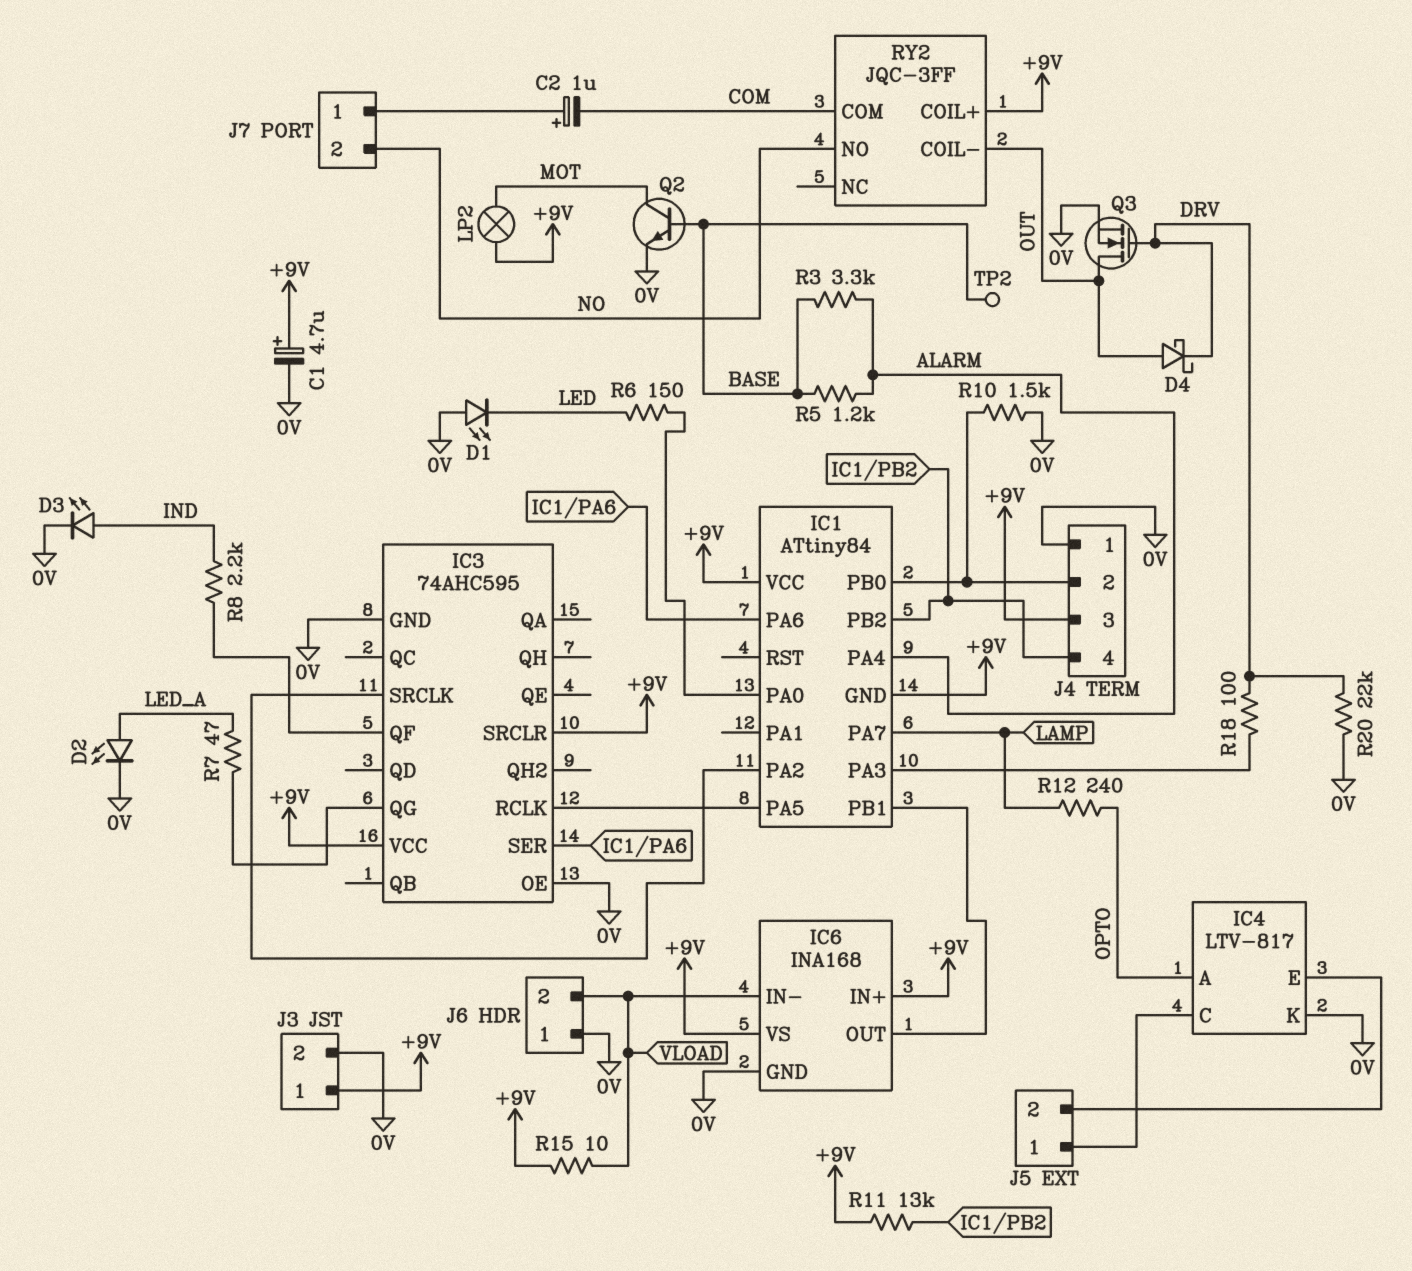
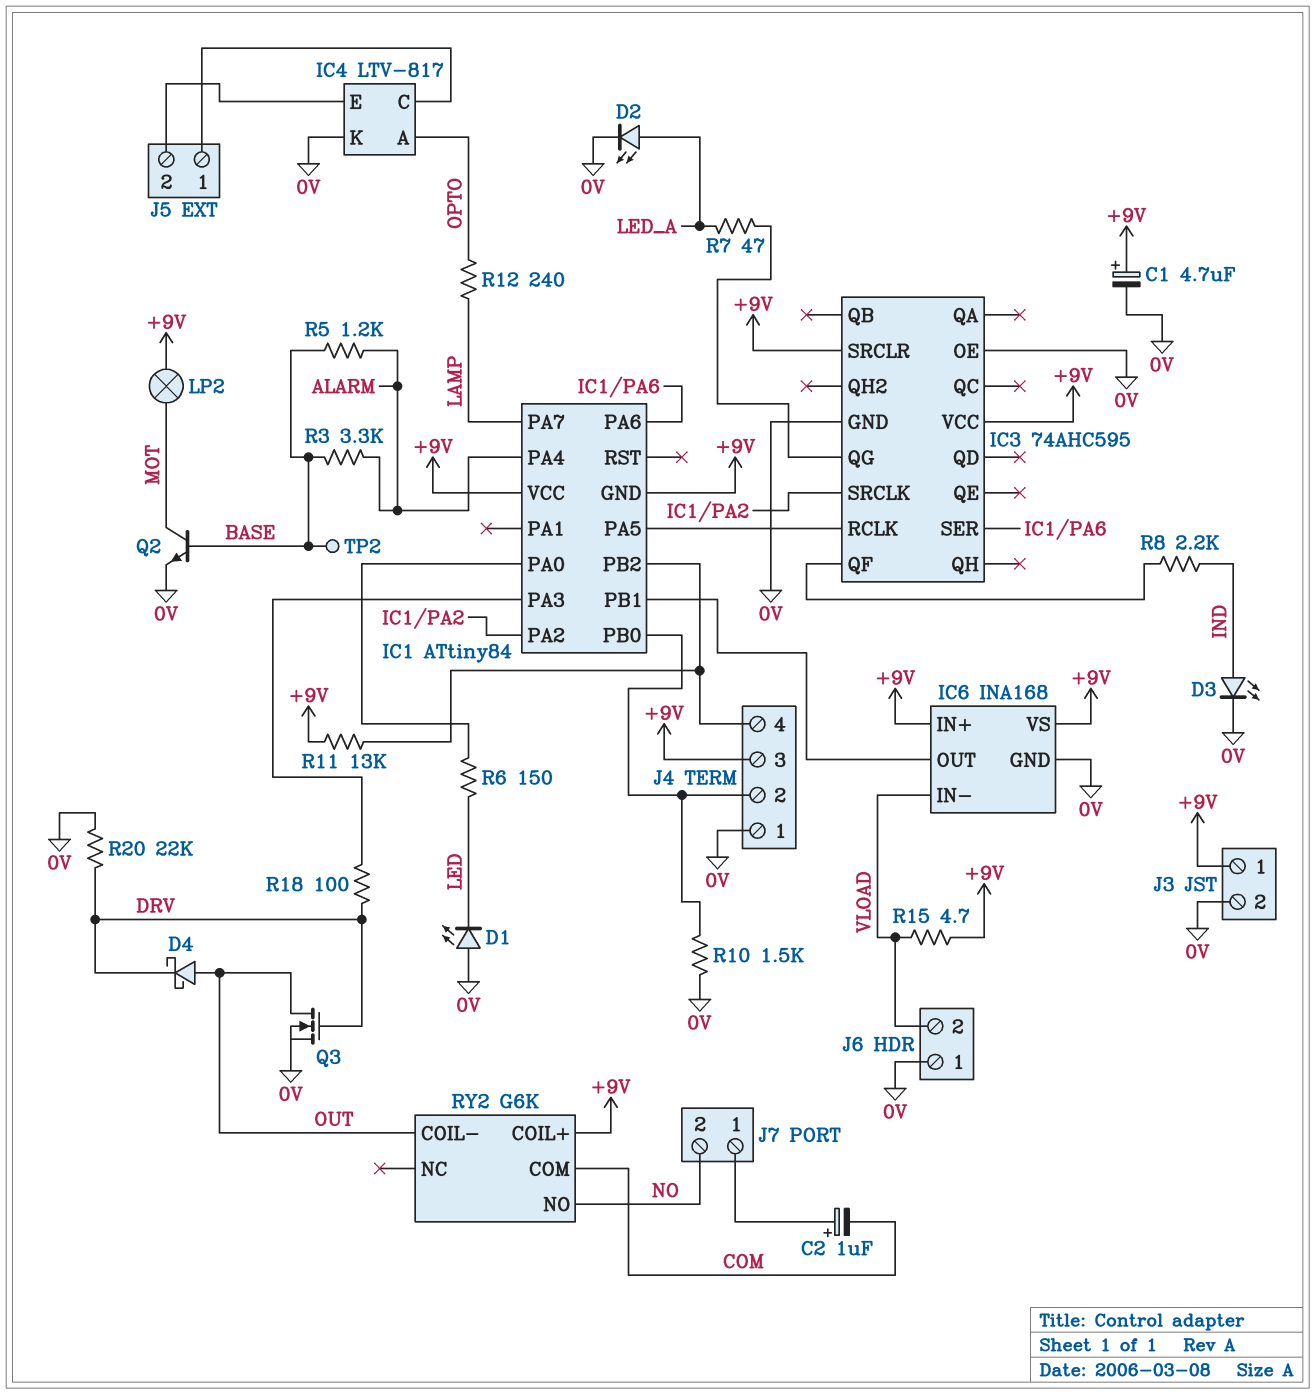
R15: 10 (+9V, VLOAD) -> 4.7 (+9V, VLOAD)
RY2: JQC-3FF -> G6K

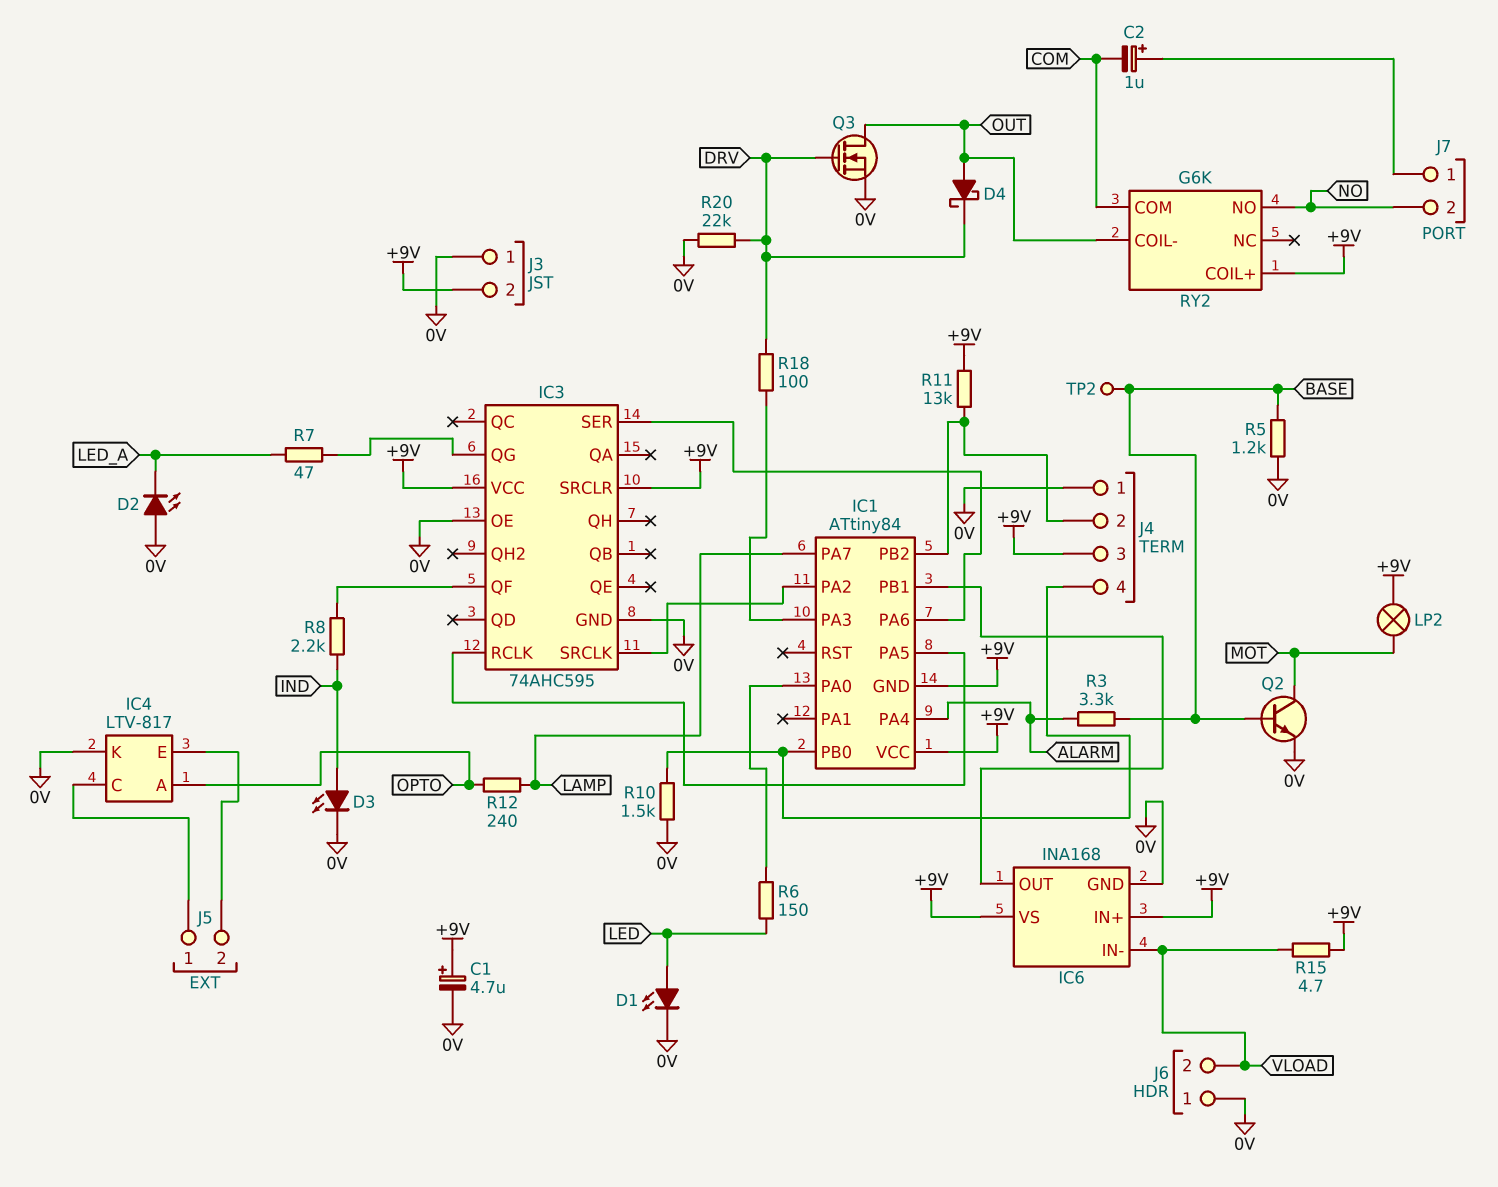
D1: LED (A 0V, K LED) -> LED (A LED, K 0V)
D2: LED (A LED_A, K 0V) -> LED (A 0V, K LED_A)
J3 pin 1: +9V -> 0V
J3 pin 2: 0V -> +9V
J4 pin 2: IC1/PB0 -> IC1/PB2
J4 pin 4: IC1/PB2 -> IC1/PB0
R5: 1.2k (ALARM, BASE) -> 1.2k (0V, BASE)

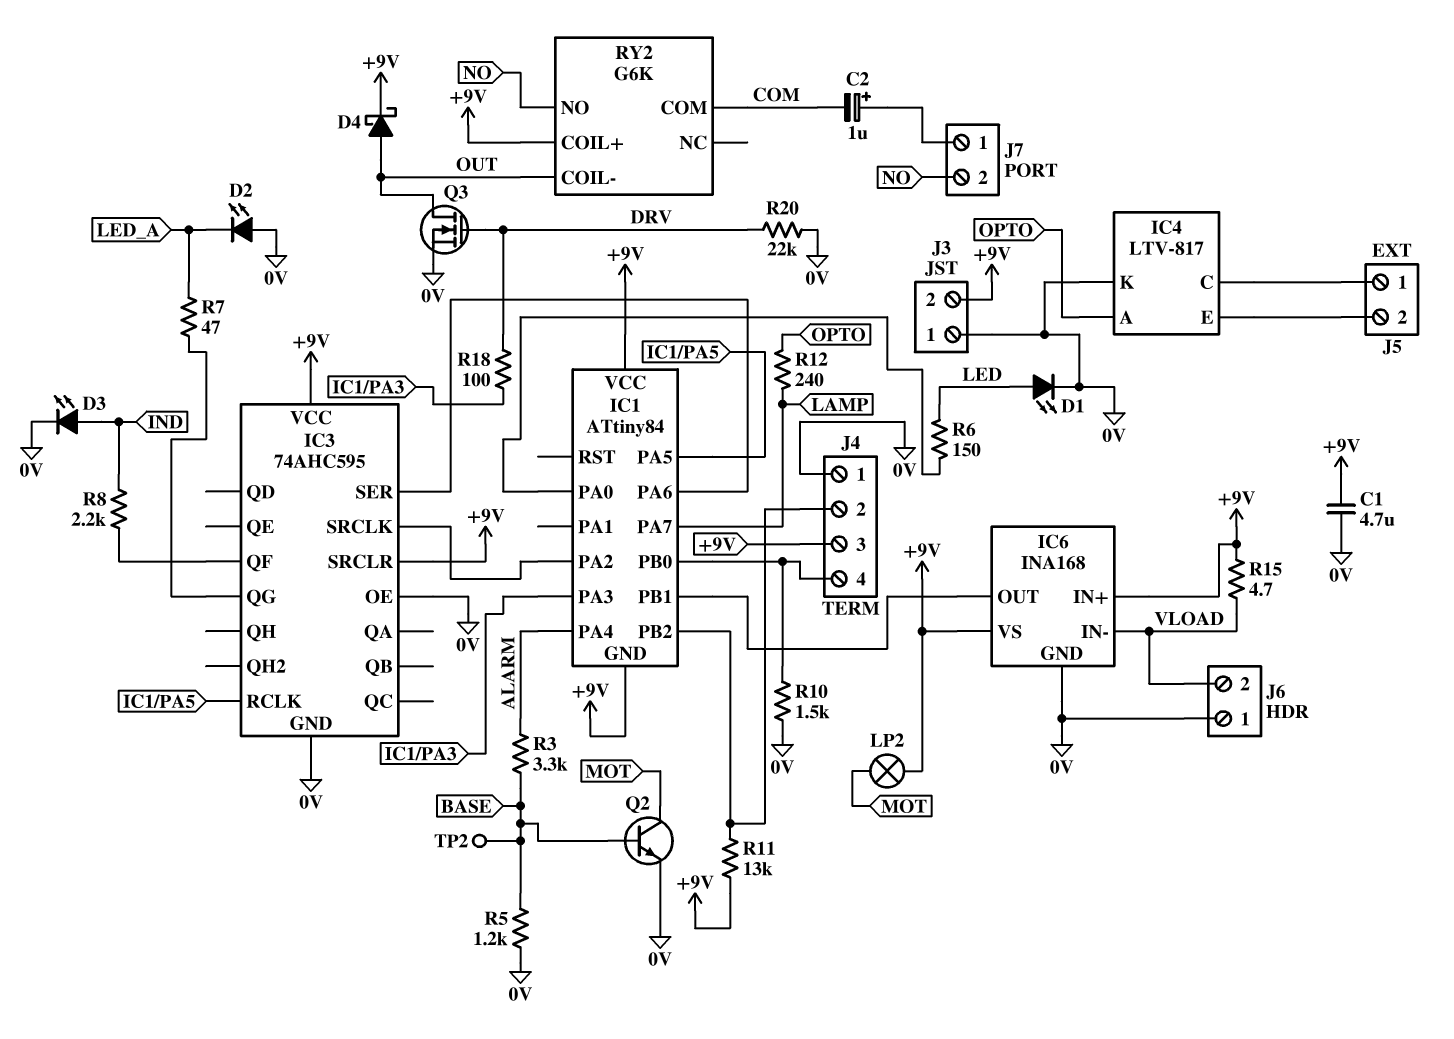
C1: 4.7uF (plus +9V, minus 0V) -> 4.7uF (+9V, 0V)
D4: schottky (A OUT, K DRV) -> schottky (A OUT, K +9V)

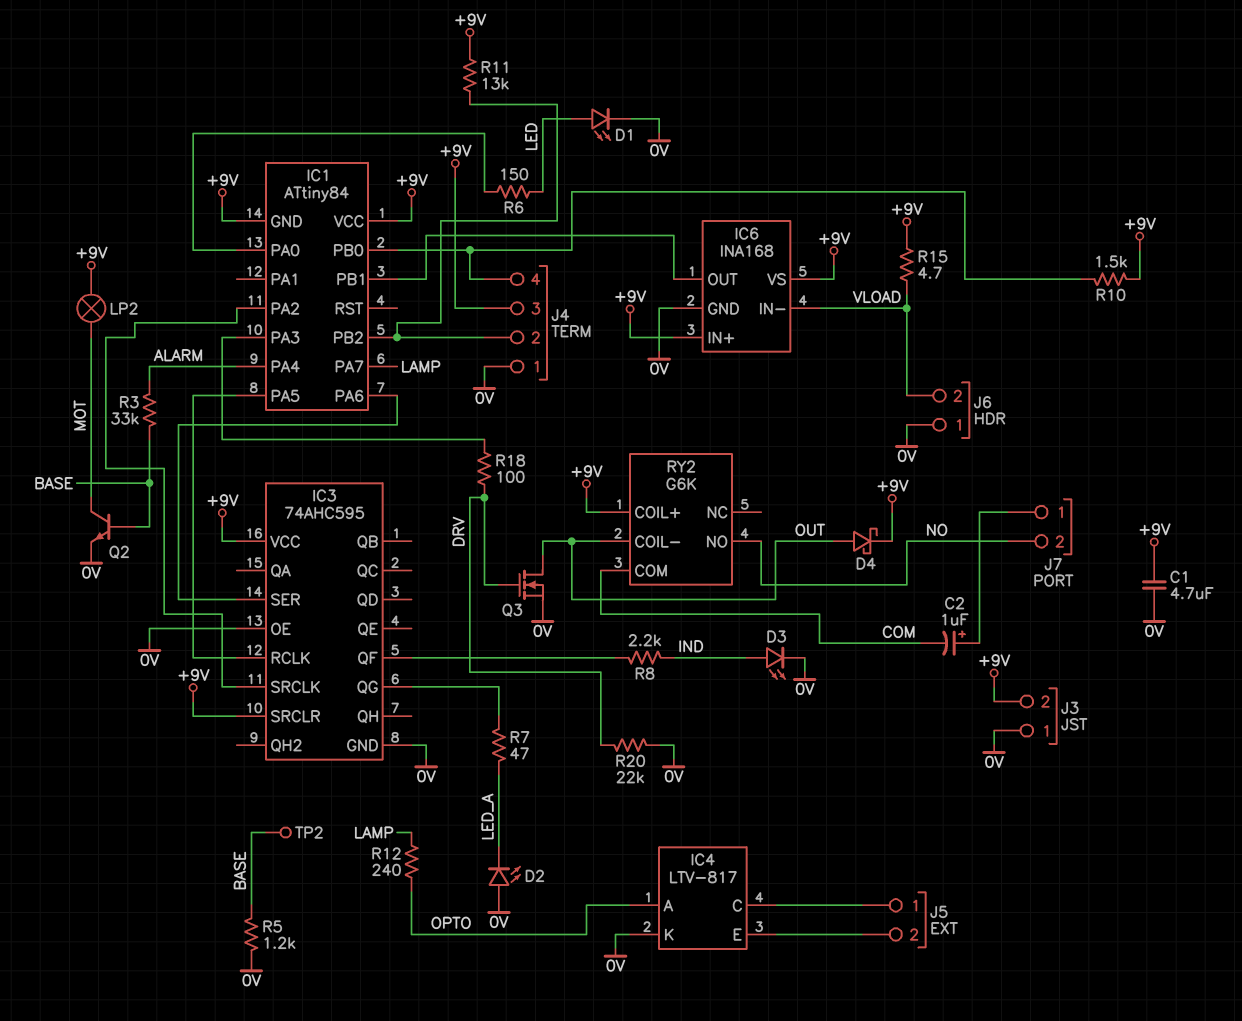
R3: 3.3k (ALARM, BASE) -> 33k (ALARM, BASE)
R10: 1.5k (0V, IC1/PB0) -> 1.5k (+9V, IC1/PB0)

